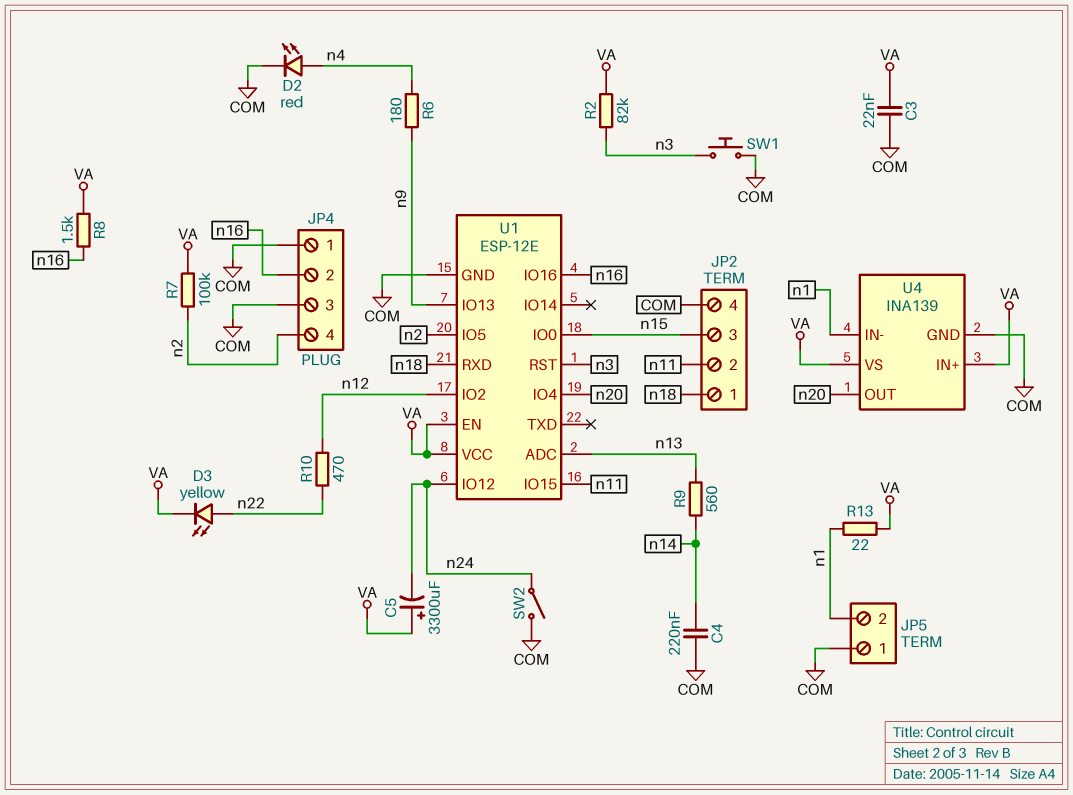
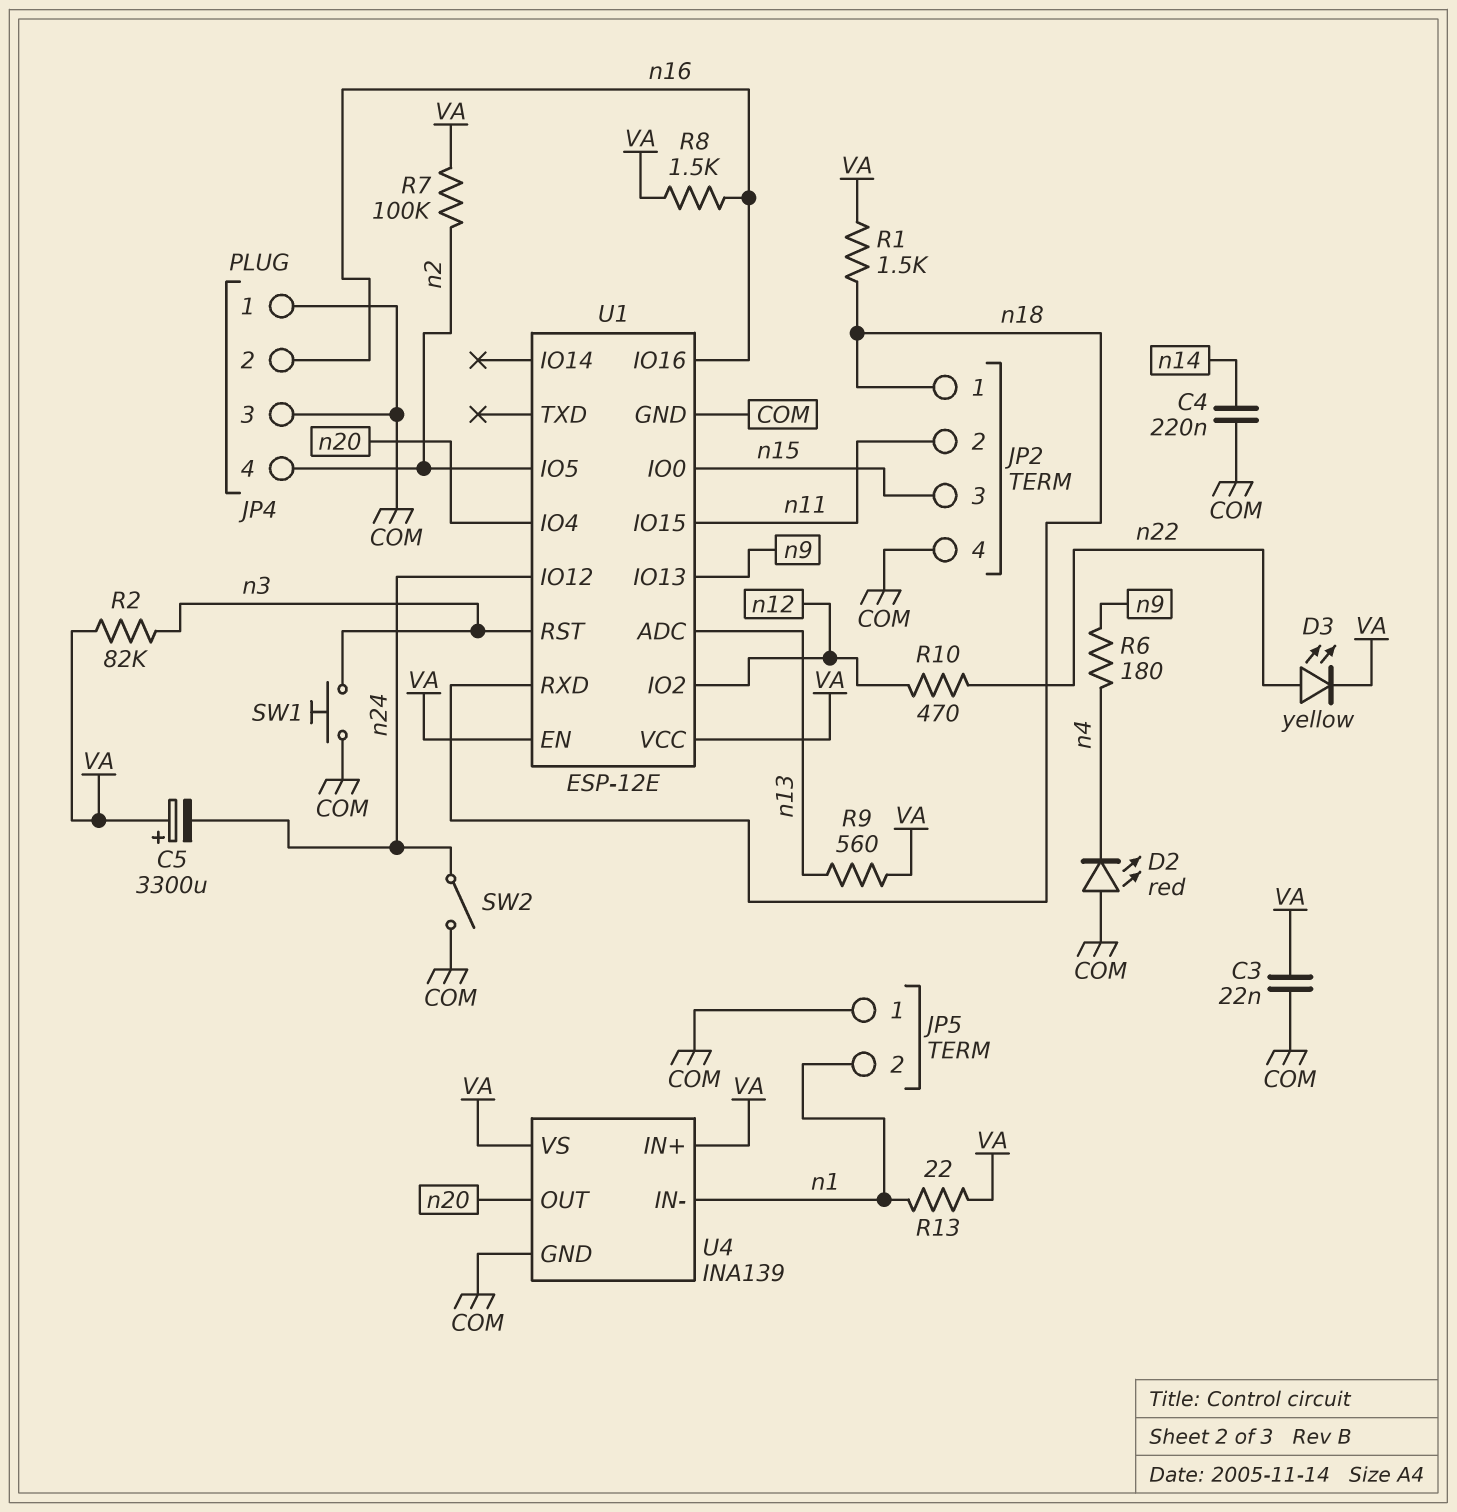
D2: LED red (A n4, K COM) -> LED red (A COM, K n4)
R1: none -> 1.5k (VA, n18)
R9: 560 (n13, n14) -> 560 (VA, n13)

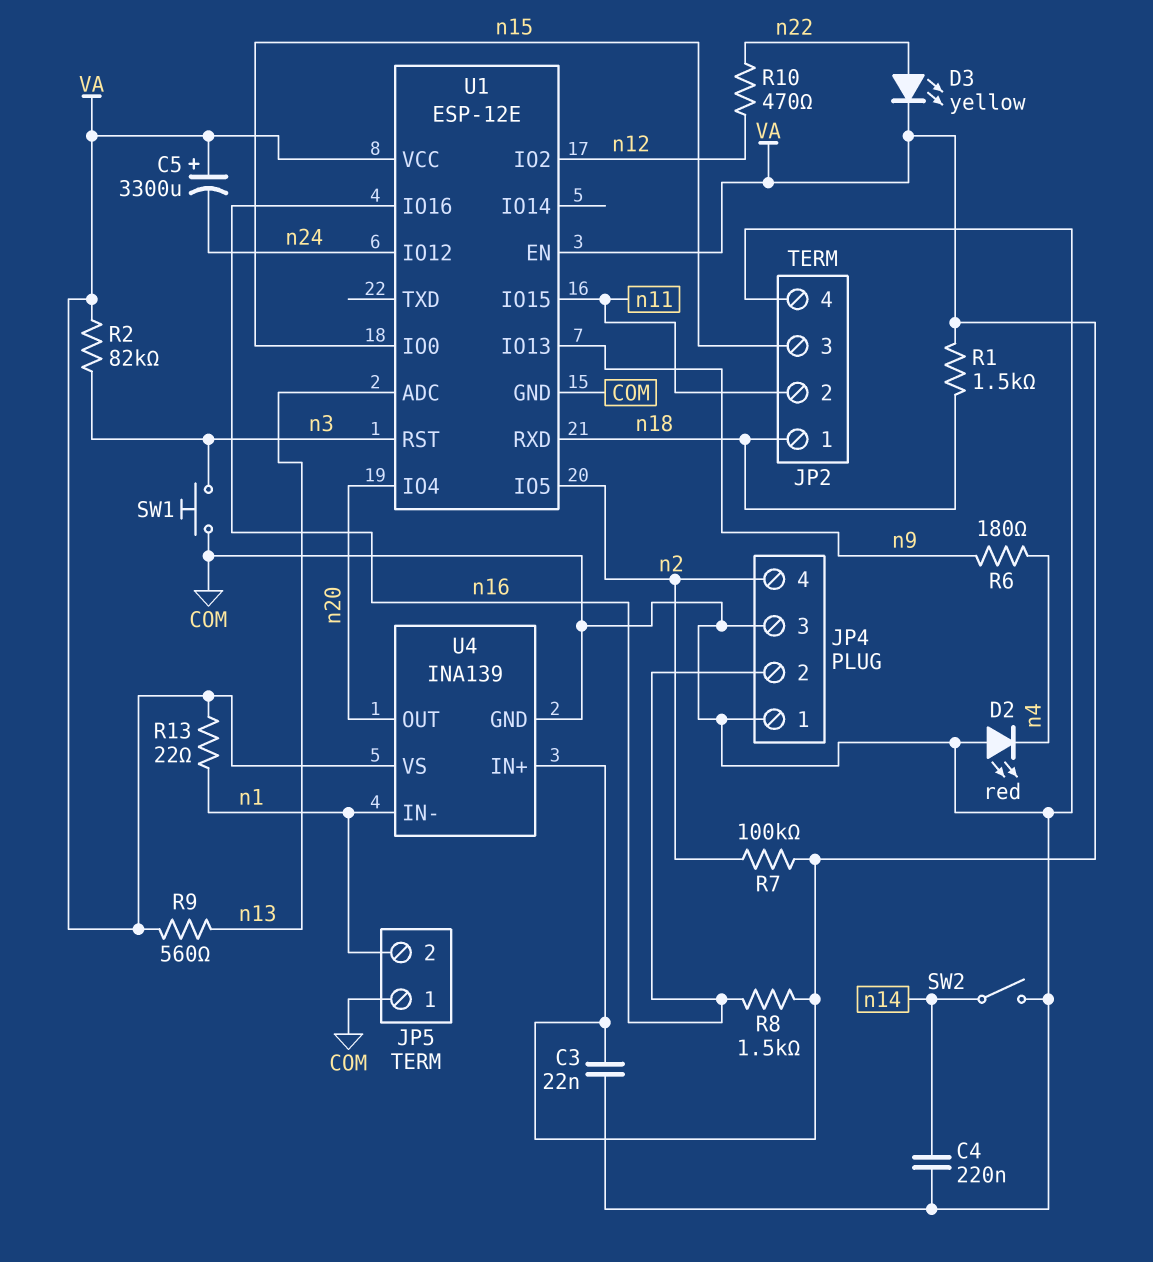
SW2: switch (COM, n24) -> switch (COM, n14)

